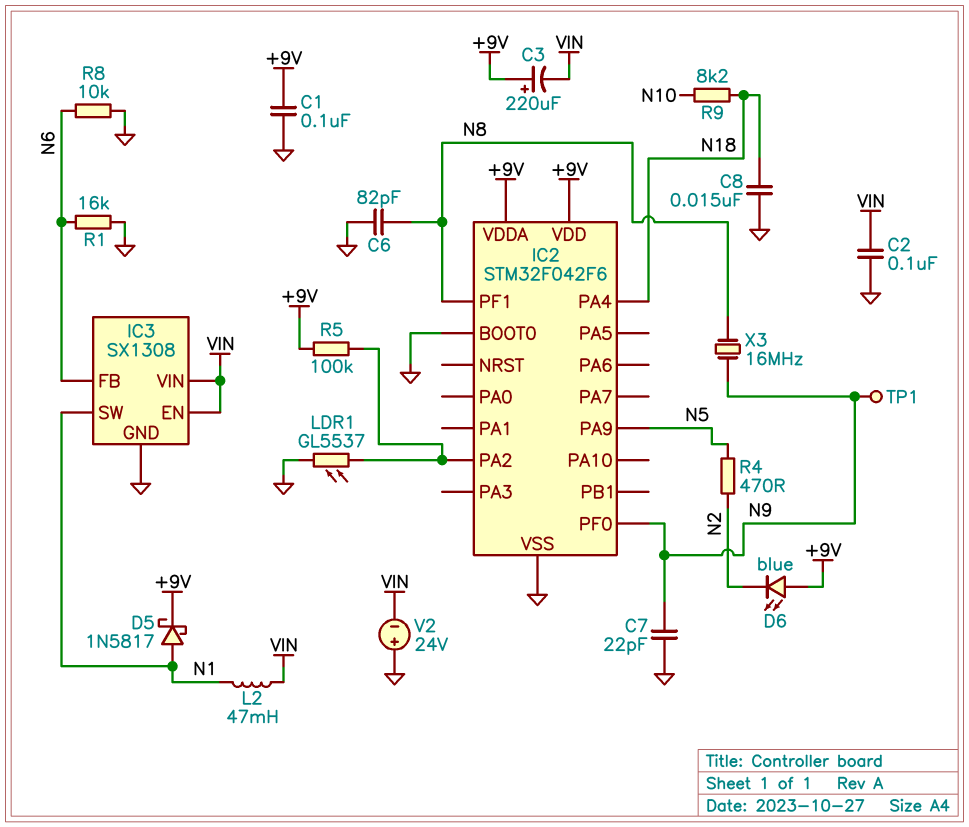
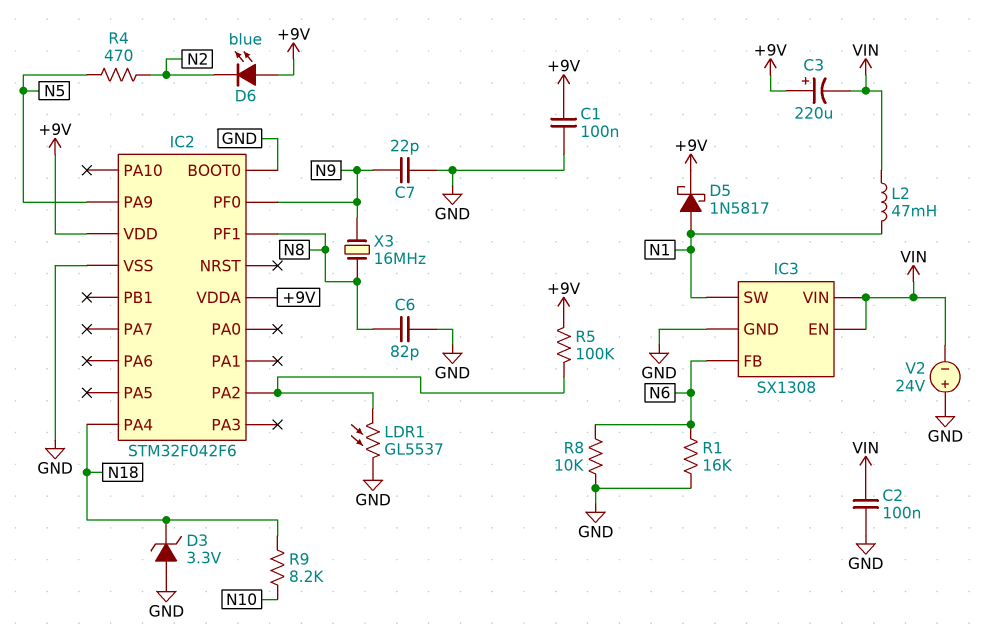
C8: 15nF (GND, N18) -> none
D3: none -> zener 3.3V (A GND, K N18)
TP1: test point (N9) -> none

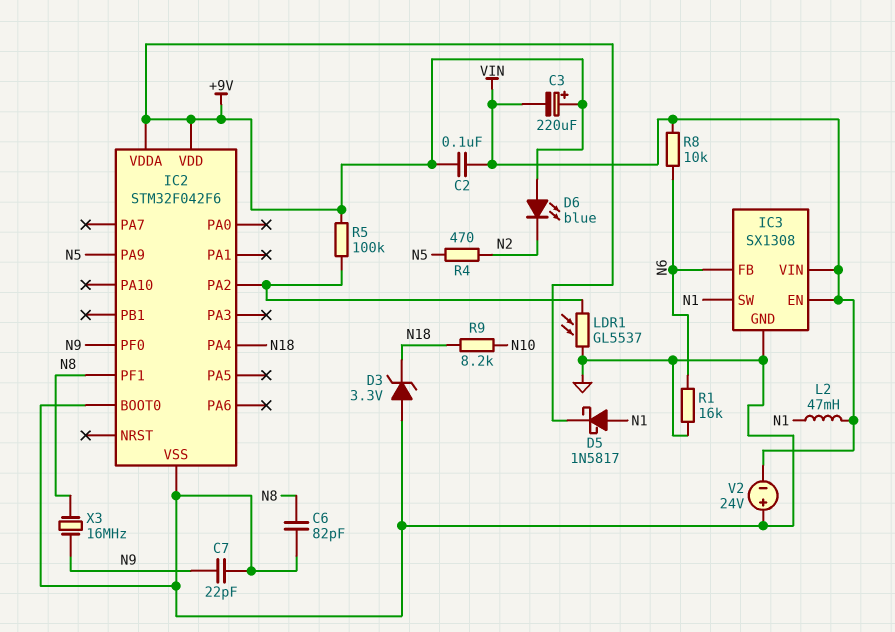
C1: 100nF (+9V, GND) -> none
C2: 100nF (GND, VIN) -> 100nF (+9V, VIN)
R8: 10k (GND, N6) -> 10k (N6, VIN)

